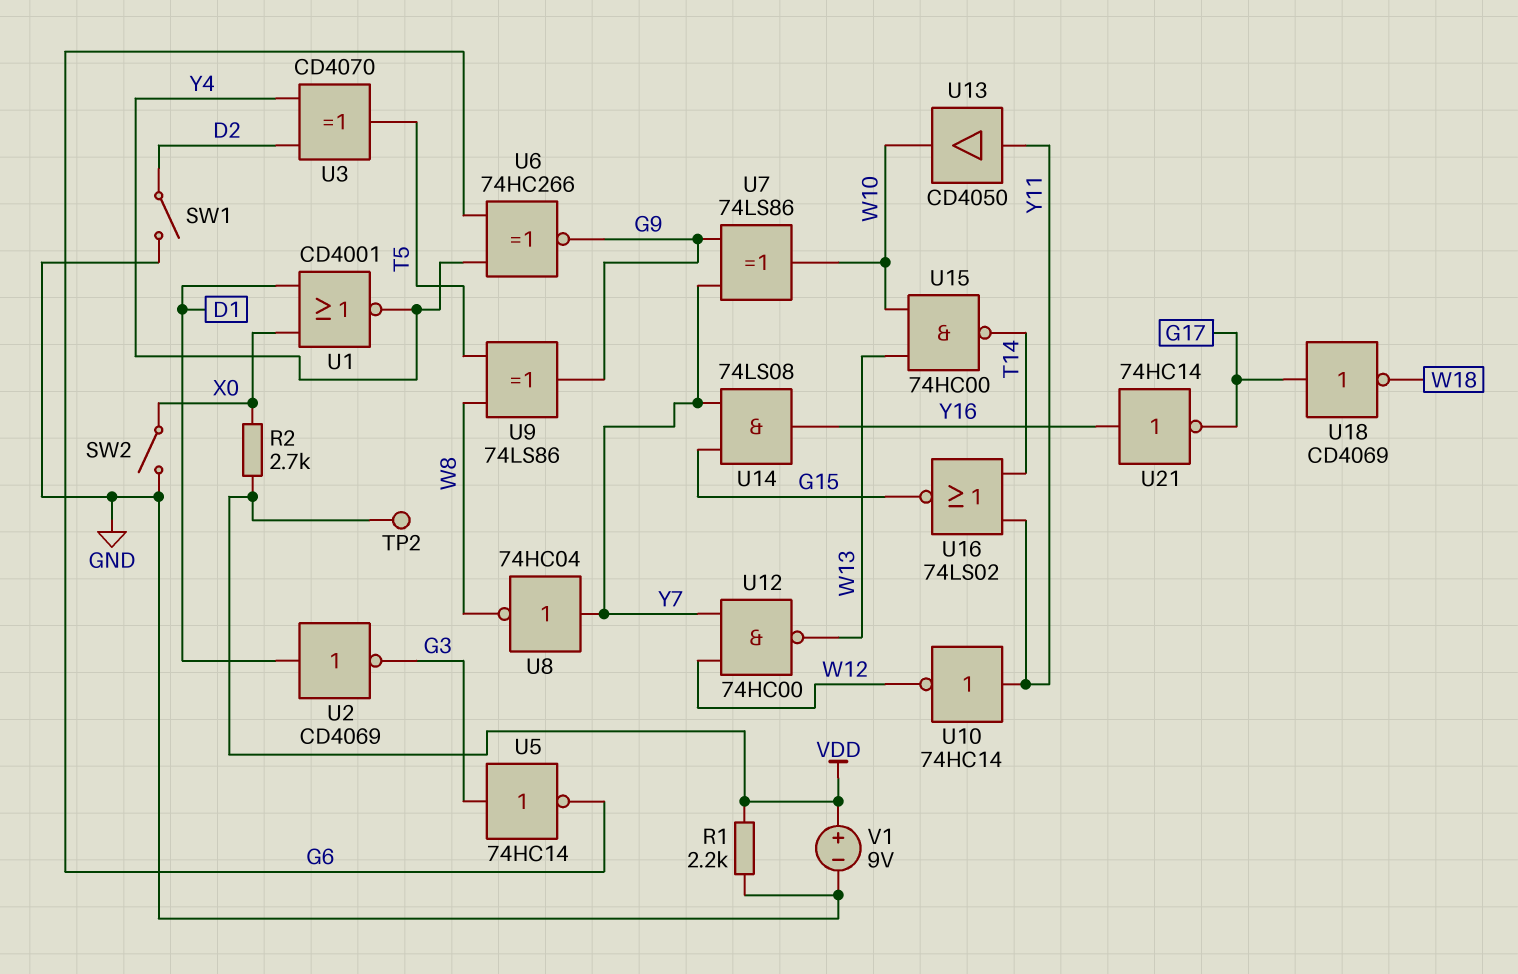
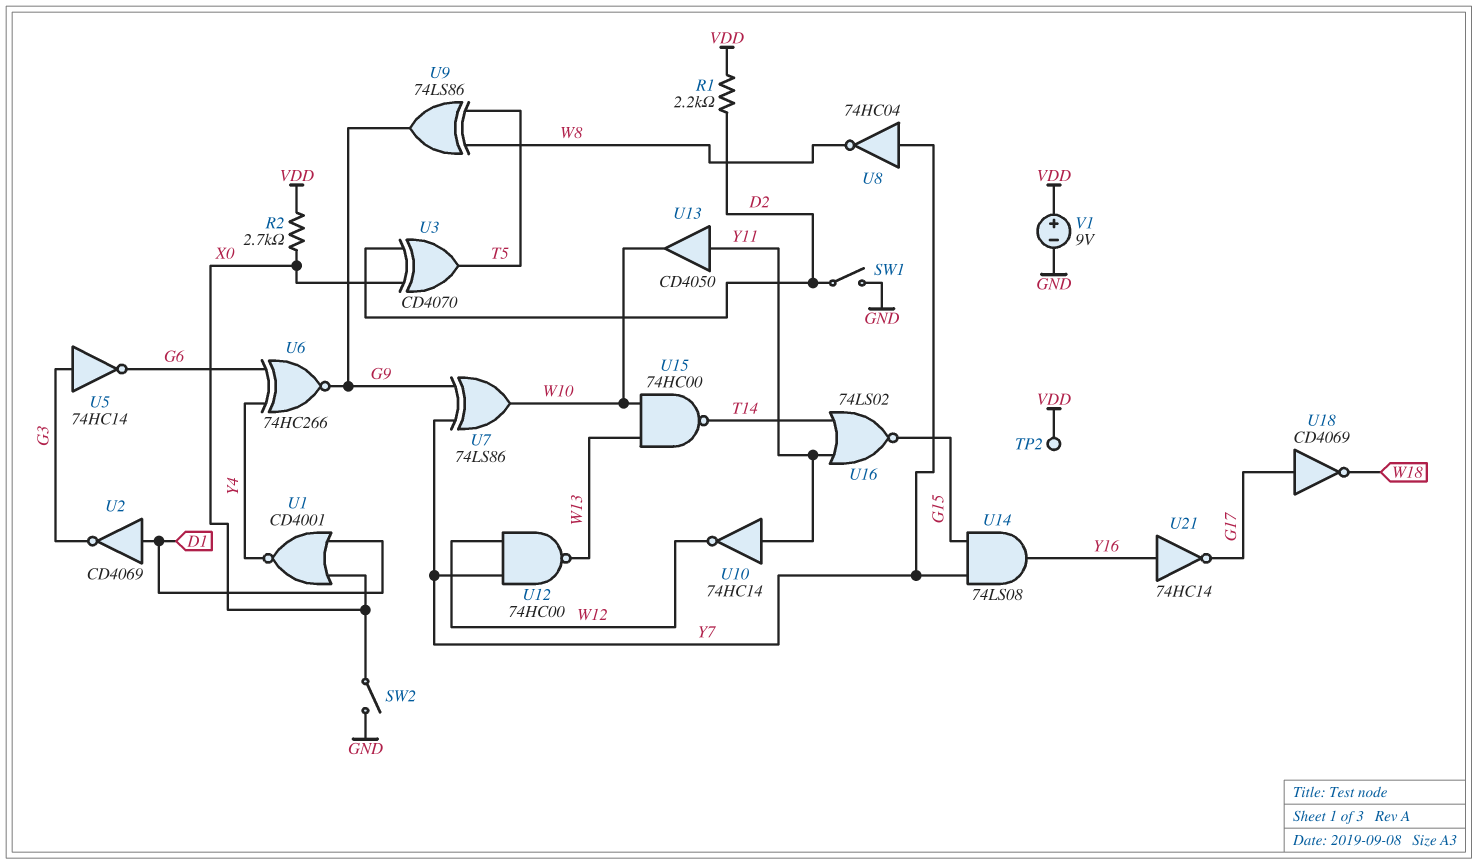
R1: 2.2k (GND, VDD) -> 2.2k (D2, VDD)
U3: XOR CD4070 (in D2, in Y4, out T5) -> XOR CD4070 (in D2, in X0, out T5)

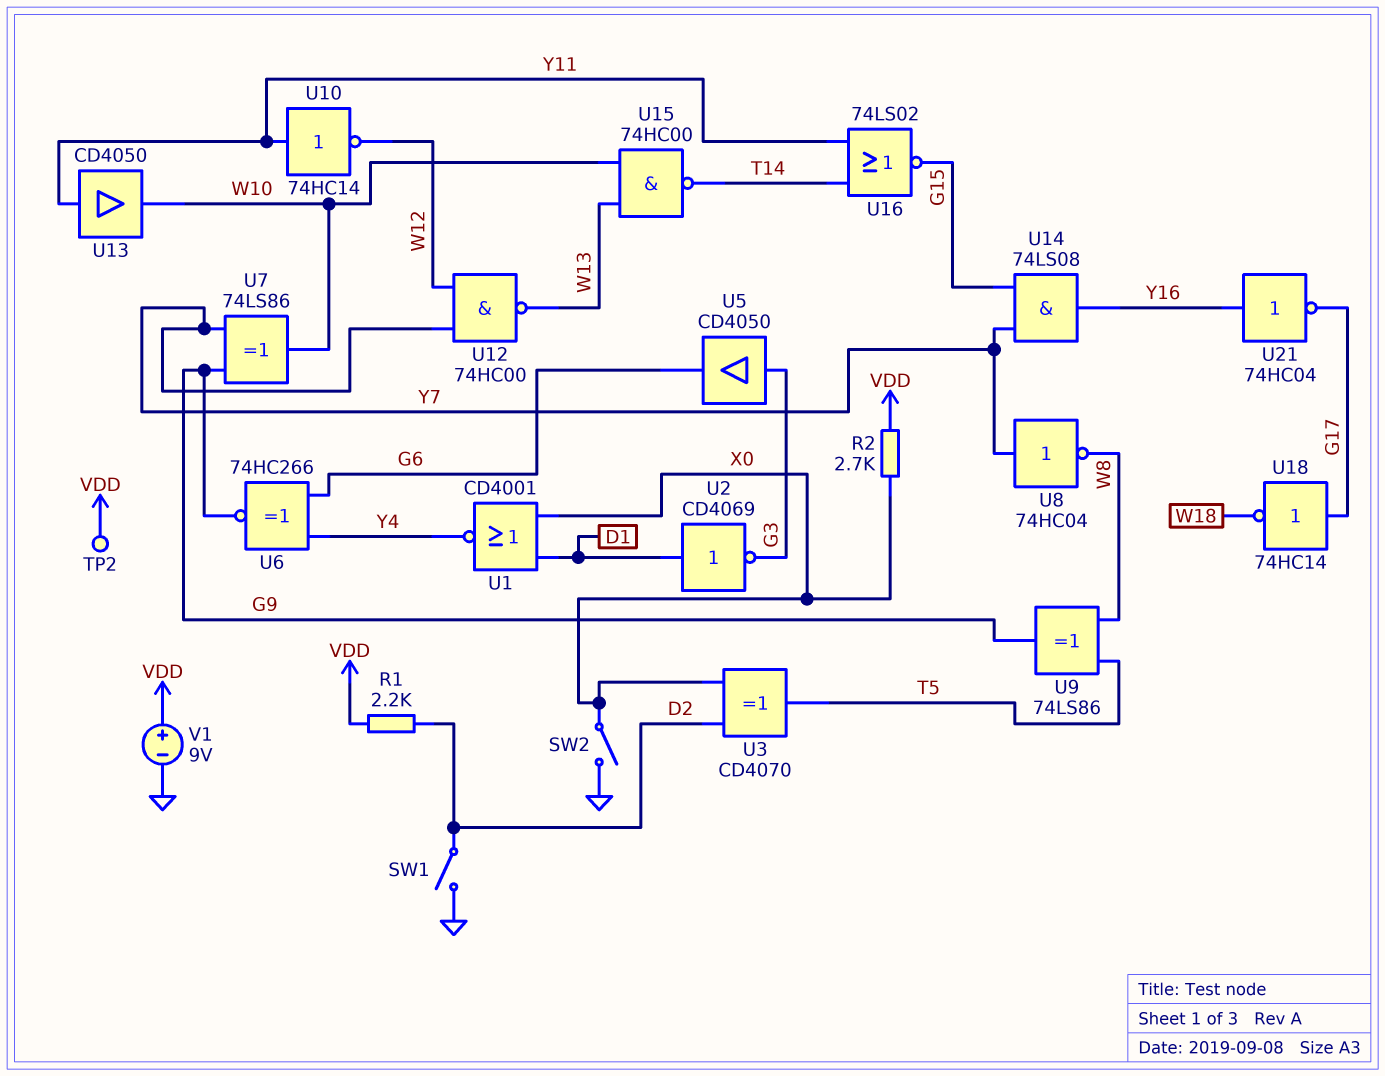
U5: NOT 74HC14 (in G3, out G6) -> buffer CD4050 (in G3, out G6)
U18: NOT CD4069 (in G17, out W18) -> NOT 74HC14 (in G17, out W18)
U21: NOT 74HC14 (in Y16, out G17) -> NOT 74HC04 (in Y16, out G17)

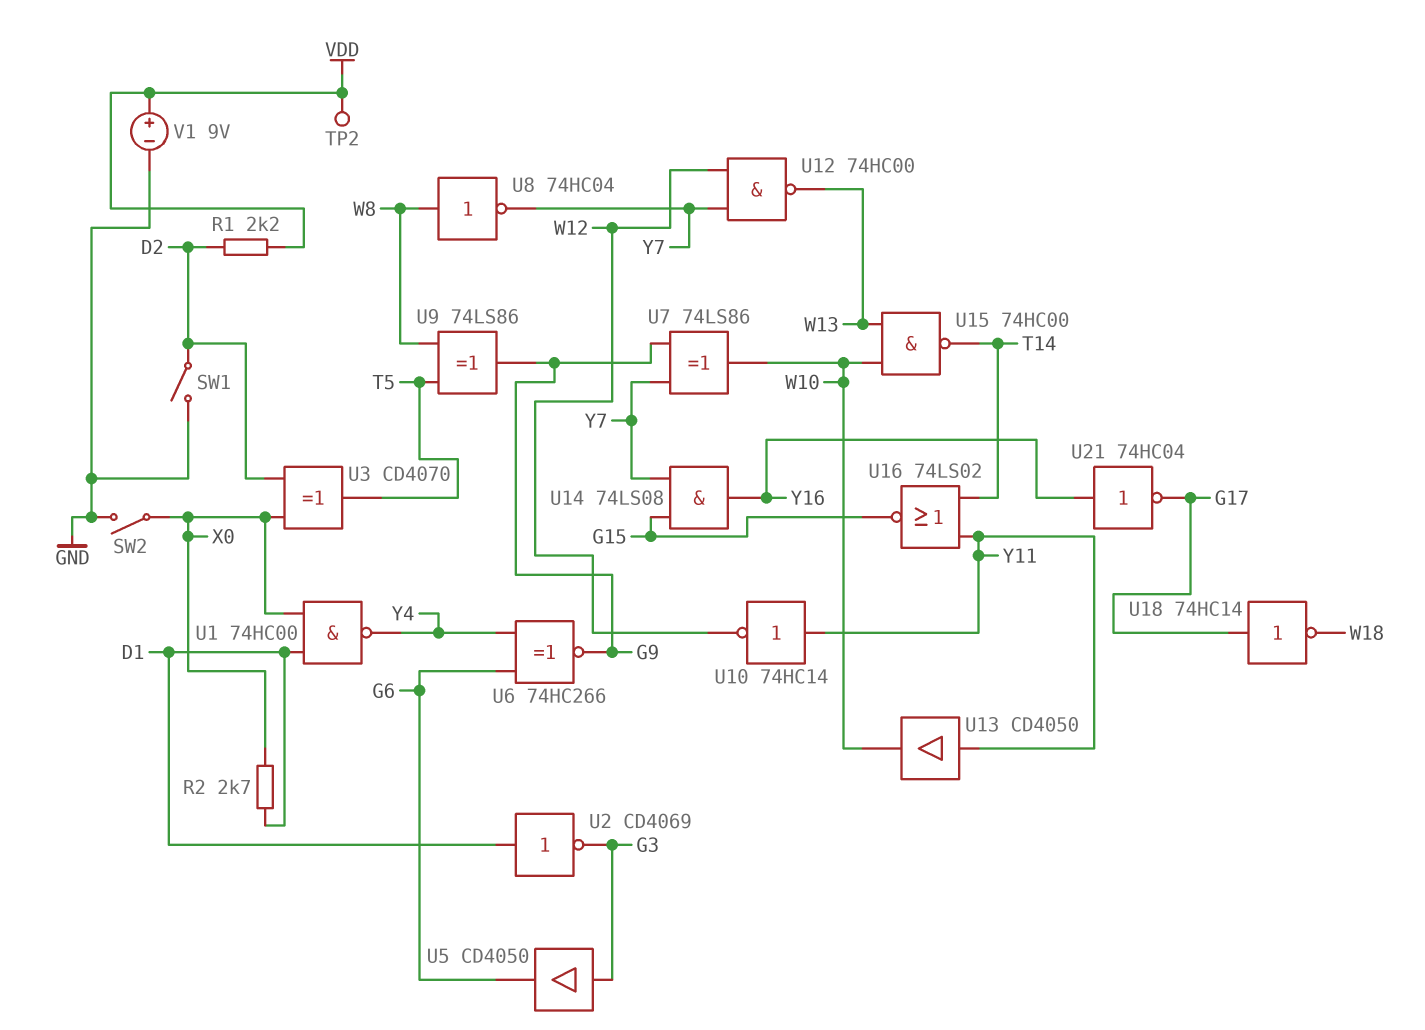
R2: 2.7k (VDD, X0) -> 2.7k (D1, X0)
U1: NOR CD4001 (in D1, in X0, out Y4) -> NAND 74HC00 (in D1, in X0, out Y4)
U8: NOT 74HC04 (in Y7, out W8) -> NOT 74HC04 (in W8, out Y7)

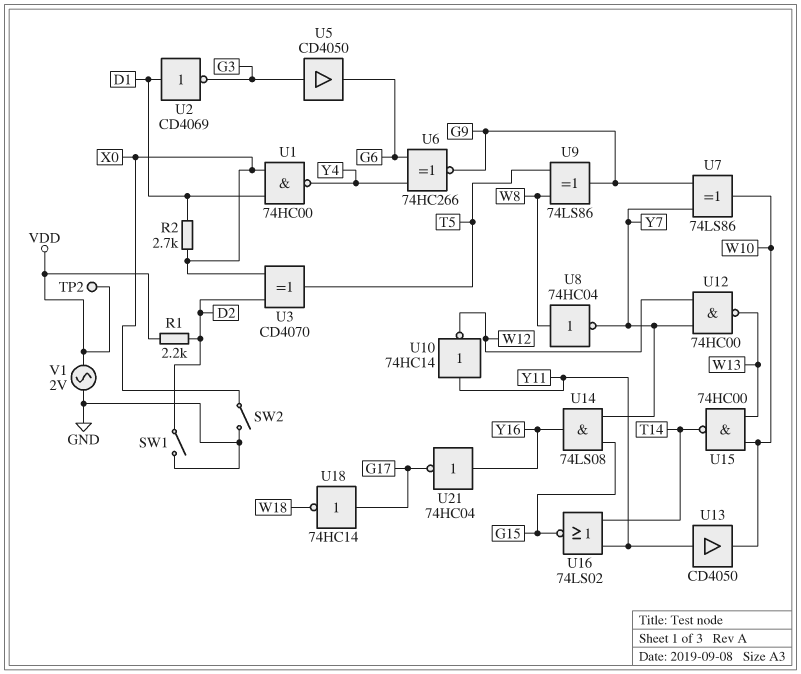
V1: 9V (plus VDD, minus GND) -> AC 2V (GND, VDD)

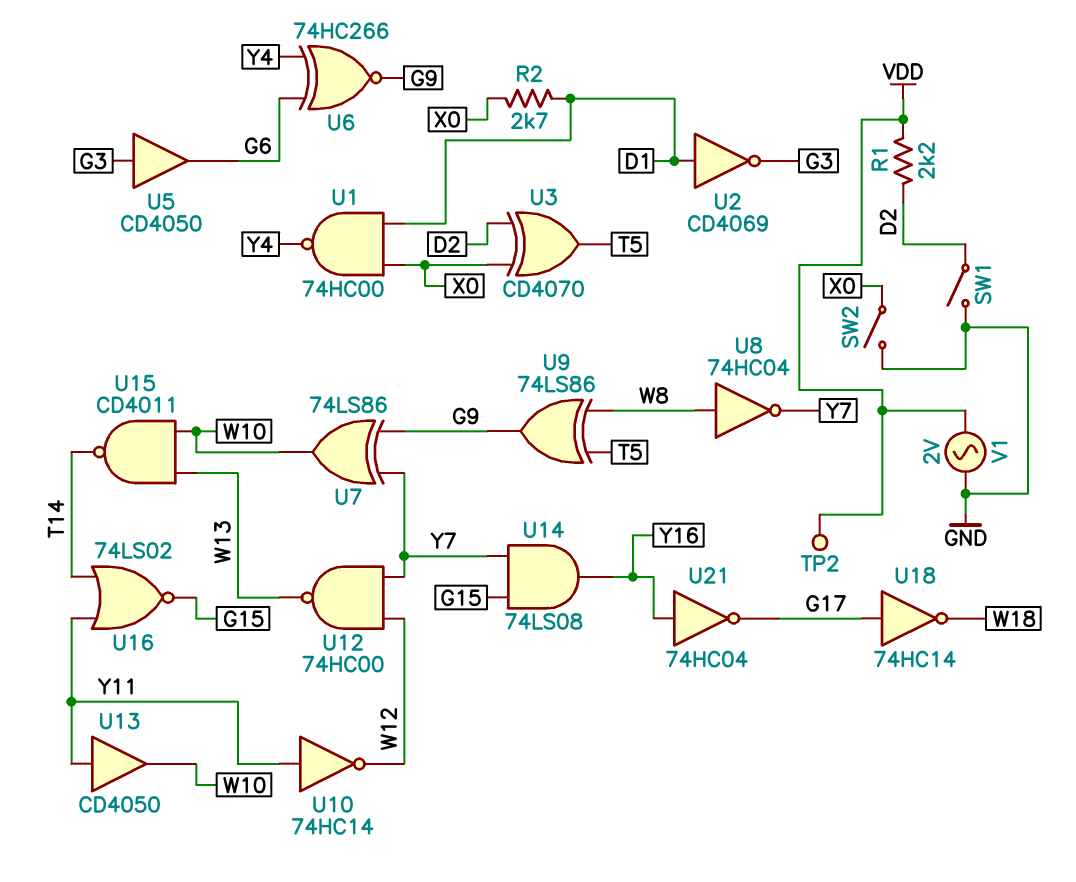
U15: NAND 74HC00 (in W10, in W13, out T14) -> NAND CD4011 (in W10, in W13, out T14)

